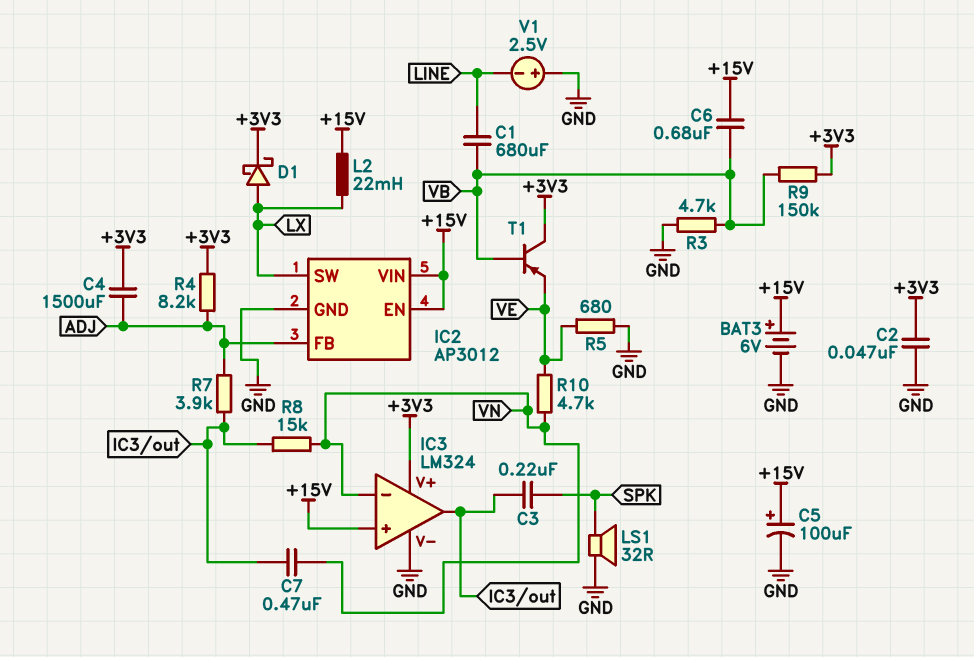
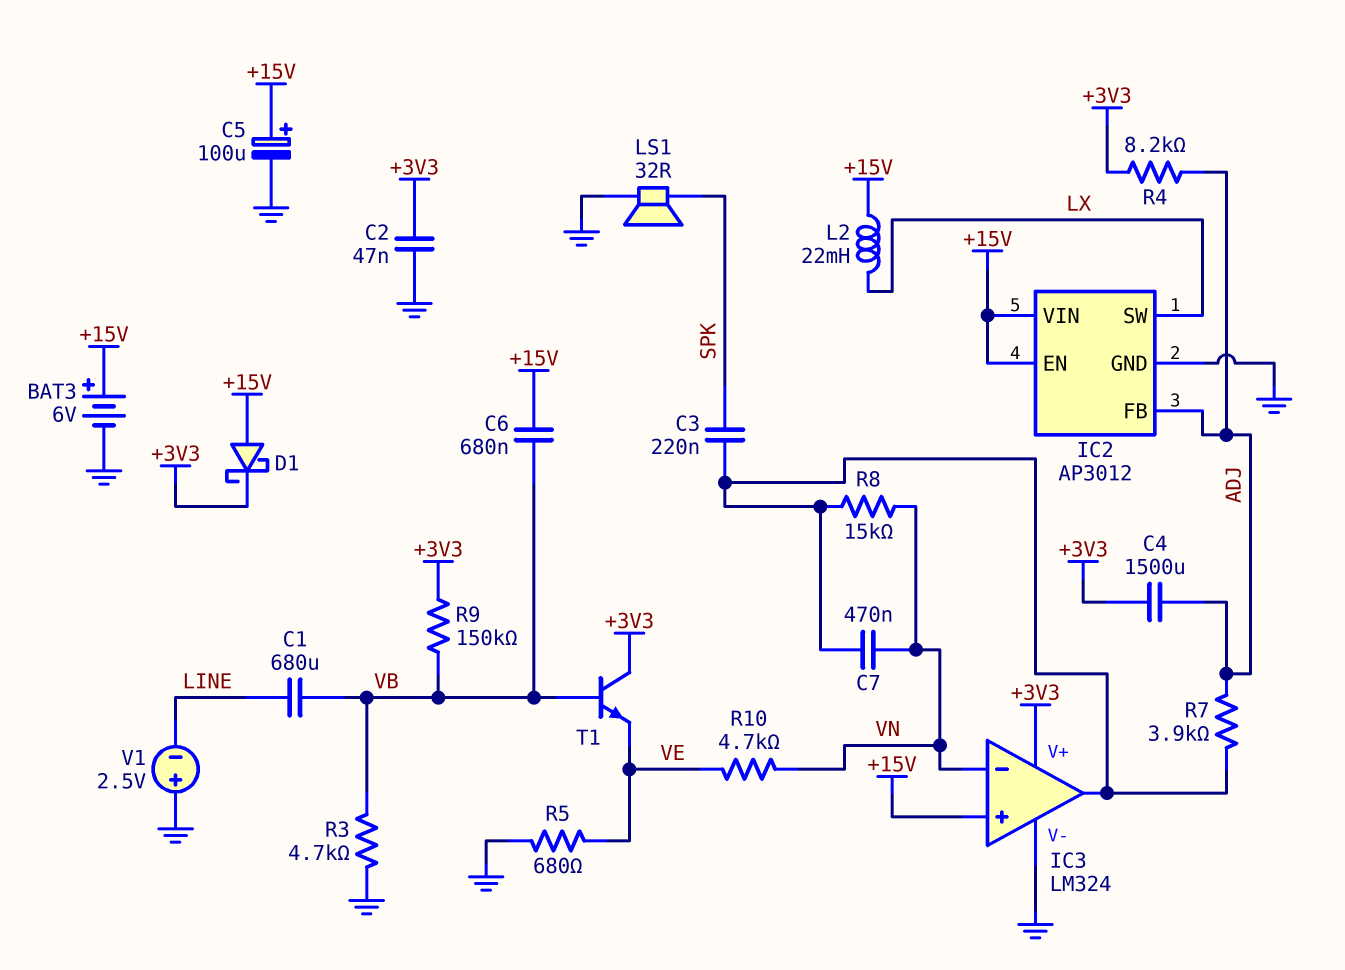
D1: schottky (A LX, K +3V3) -> schottky (A +15V, K +3V3)
T1: PNP (B VB, C +3V3, E VE) -> NPN (B VB, C +3V3, E VE)

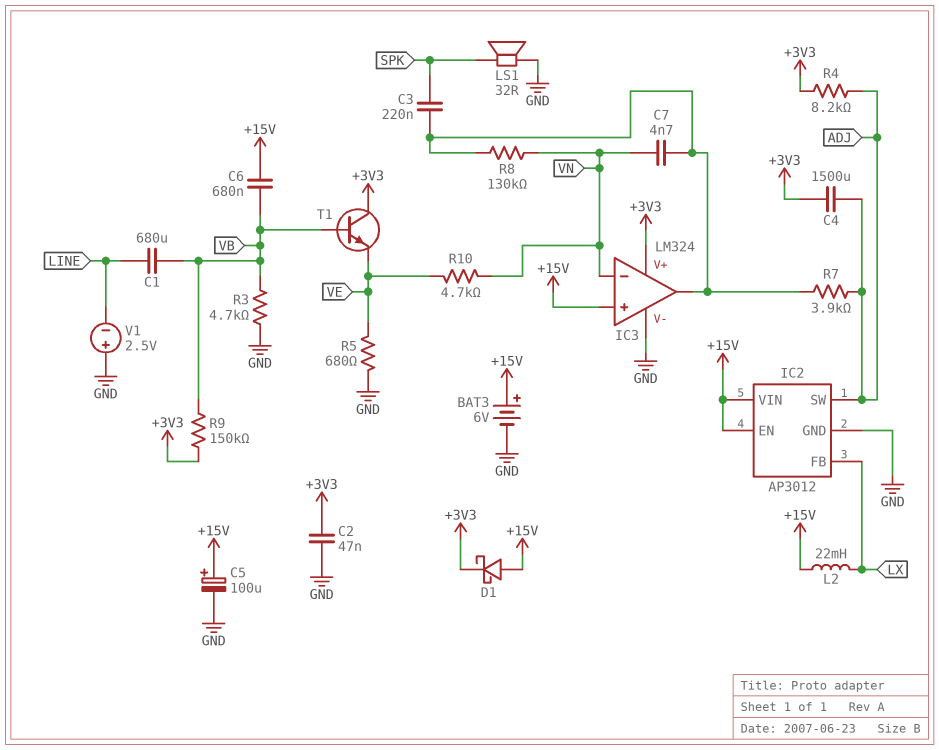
C7: 470nF (IC3/out, VN) -> 4.7nF (IC3/out, VN)
IC2 pin FB: ADJ -> LX
IC2 pin SW: LX -> ADJ
R8: 15k (IC3/out, VN) -> 130k (IC3/out, VN)

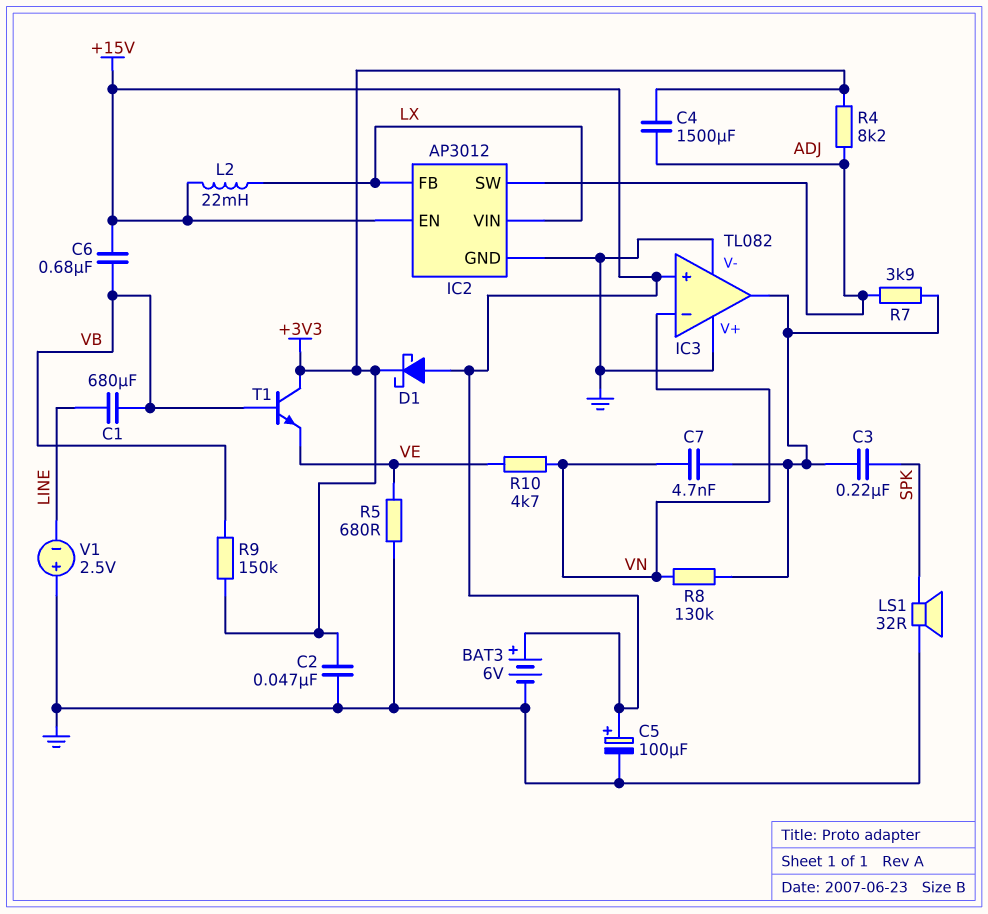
IC2 pin VIN: +15V -> LX
IC3: LM324 -> TL082
IC3 pin V+: +3V3 -> GND
R3: 4.7k (GND, VB) -> none

